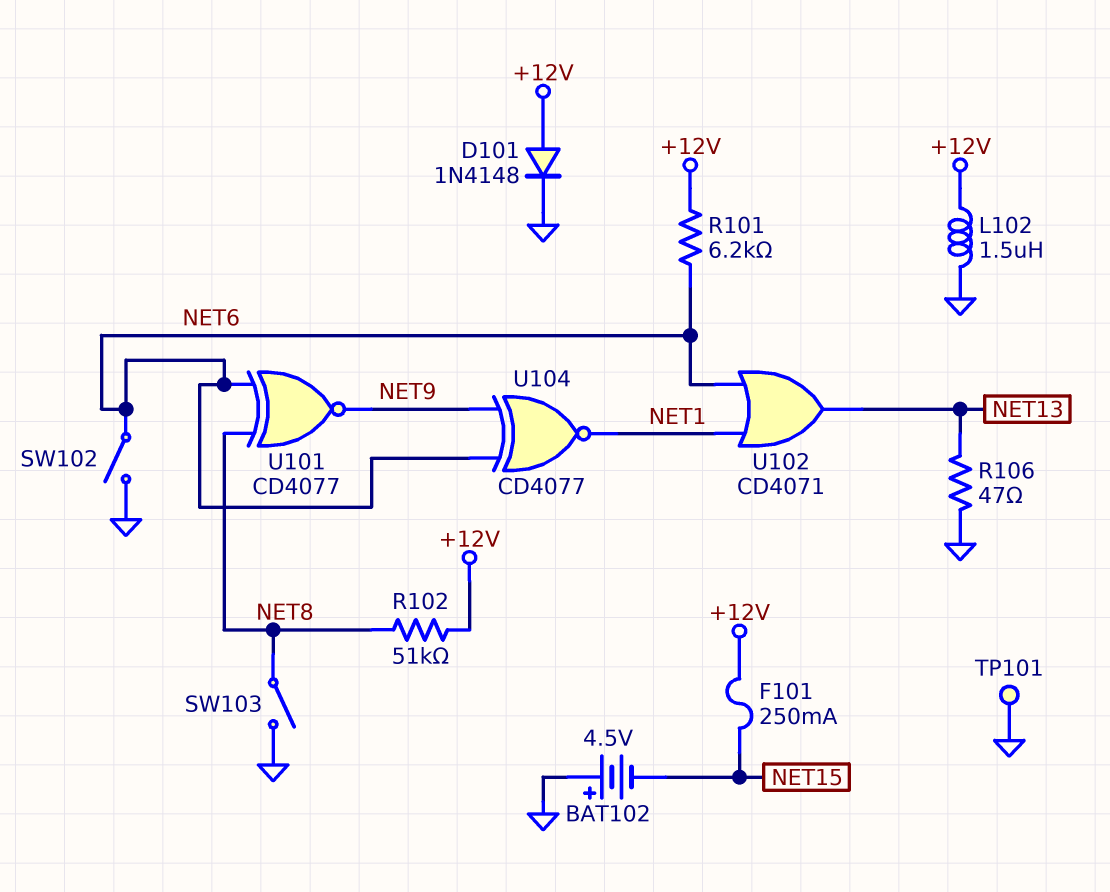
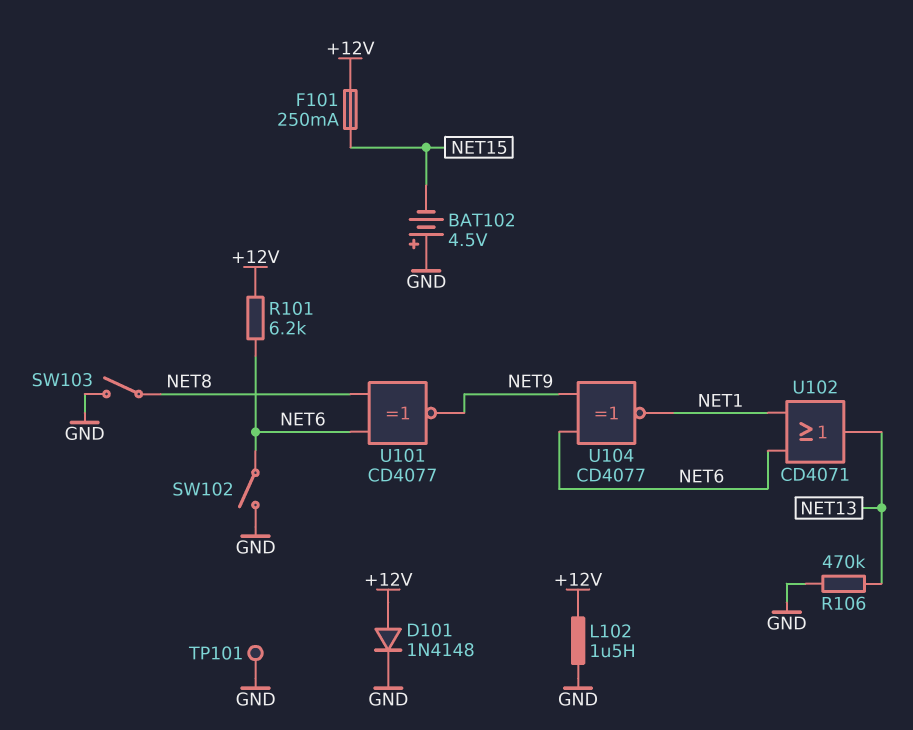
R102: 51k (+12V, NET8) -> none
R106: 47 (GND, NET13) -> 470k (GND, NET13)

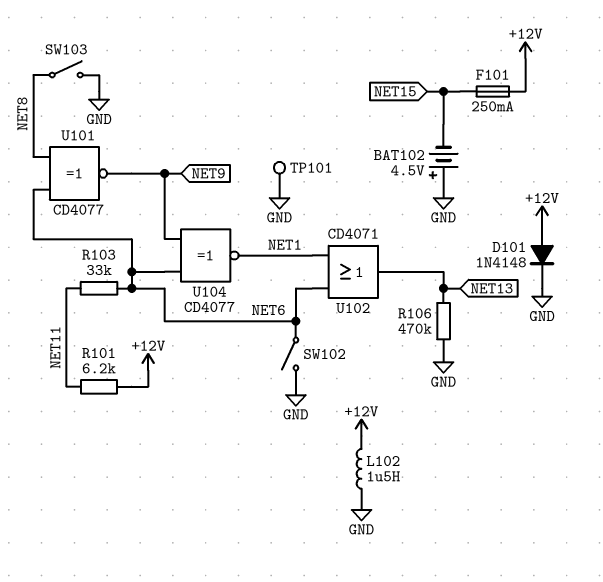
R101: 6.2k (+12V, NET6) -> 6.2k (+12V, NET11)
R103: none -> 33k (NET6, NET11)

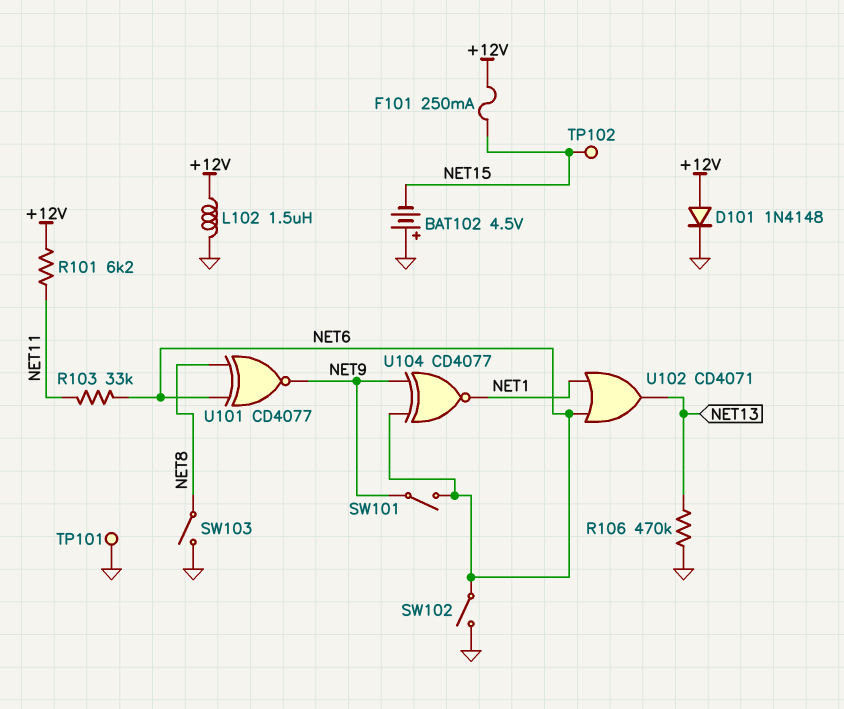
SW101: none -> switch (NET6, NET9)
TP102: none -> test point (NET15)

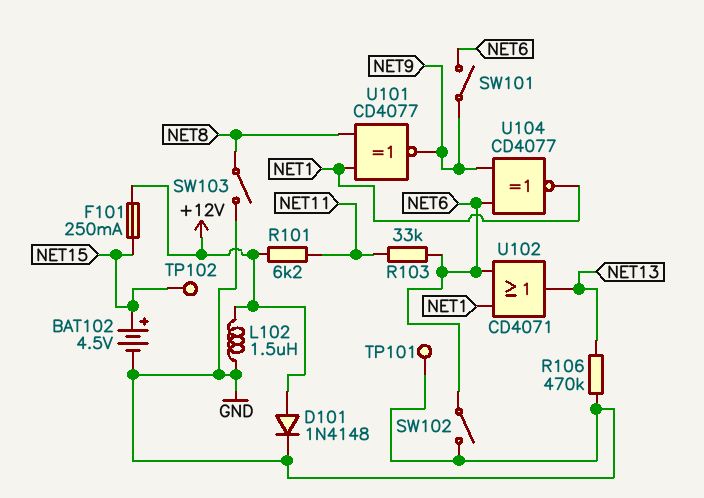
BAT102: 4.5V (plus GND, minus NET15) -> 4.5V (plus NET15, minus GND)
U101: XNOR CD4077 (in NET6, in NET8, out NET9) -> XNOR CD4077 (in NET1, in NET8, out NET9)

